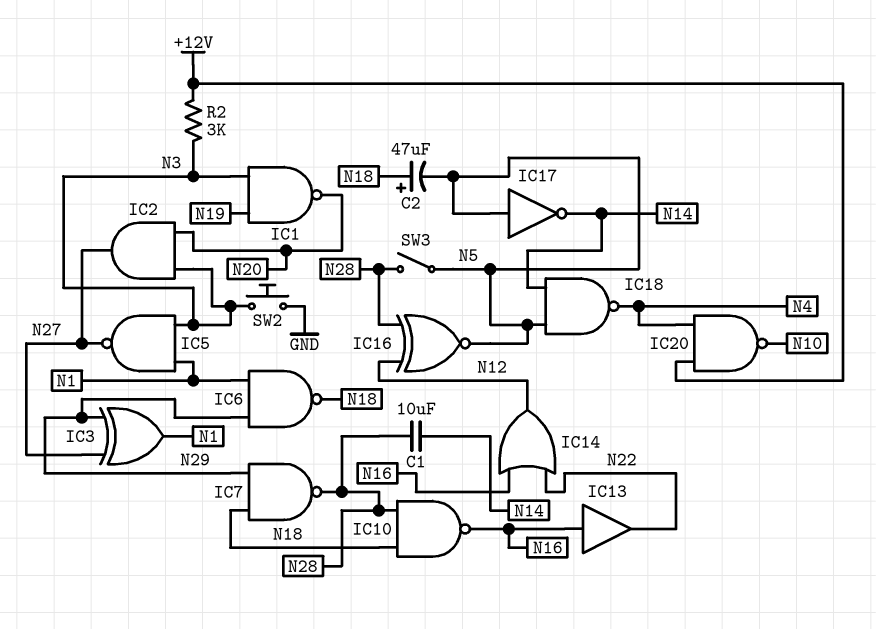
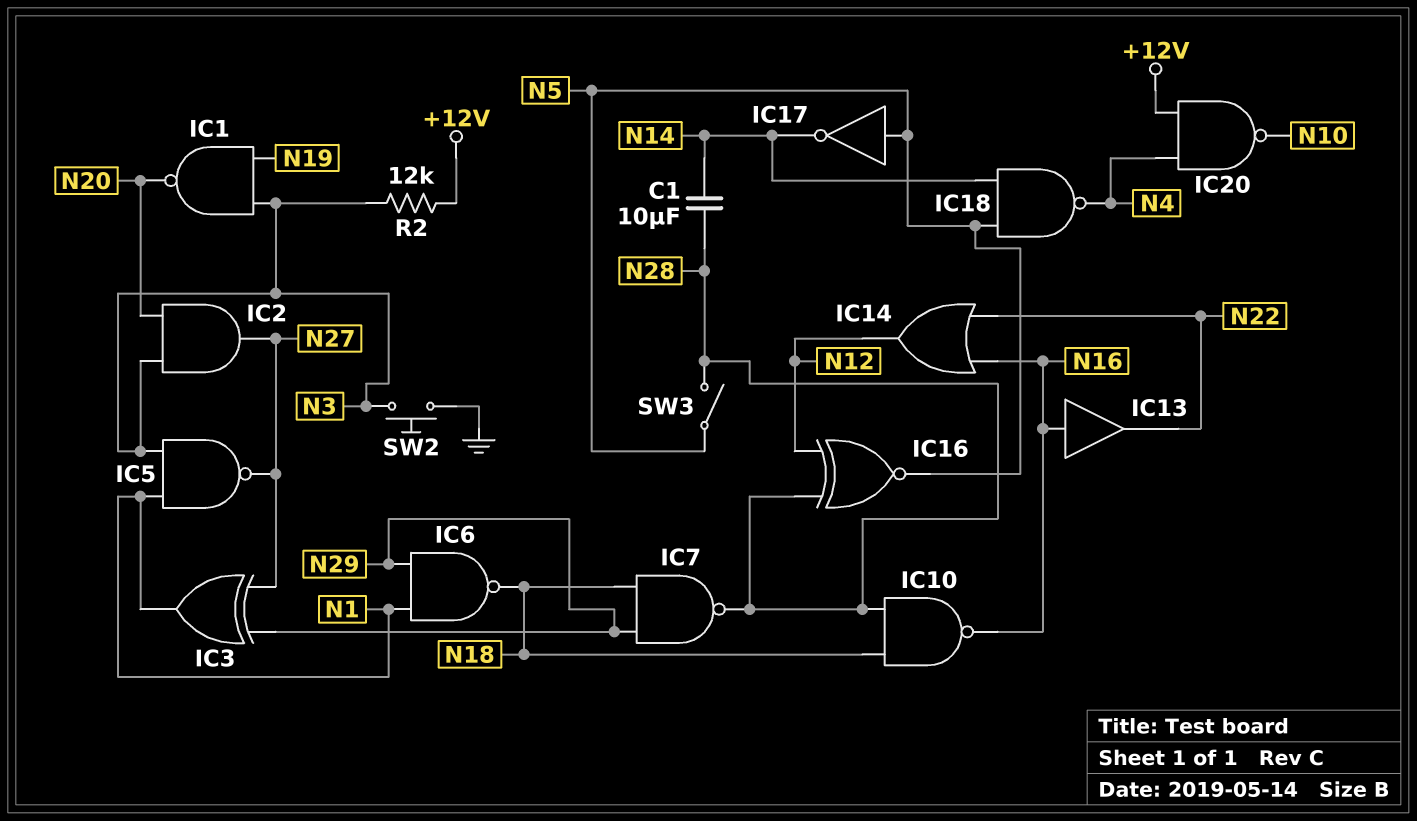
C2: 47uF (plus N18, minus N5) -> none
R2: 3k (+12V, N3) -> 12k (+12V, N3)

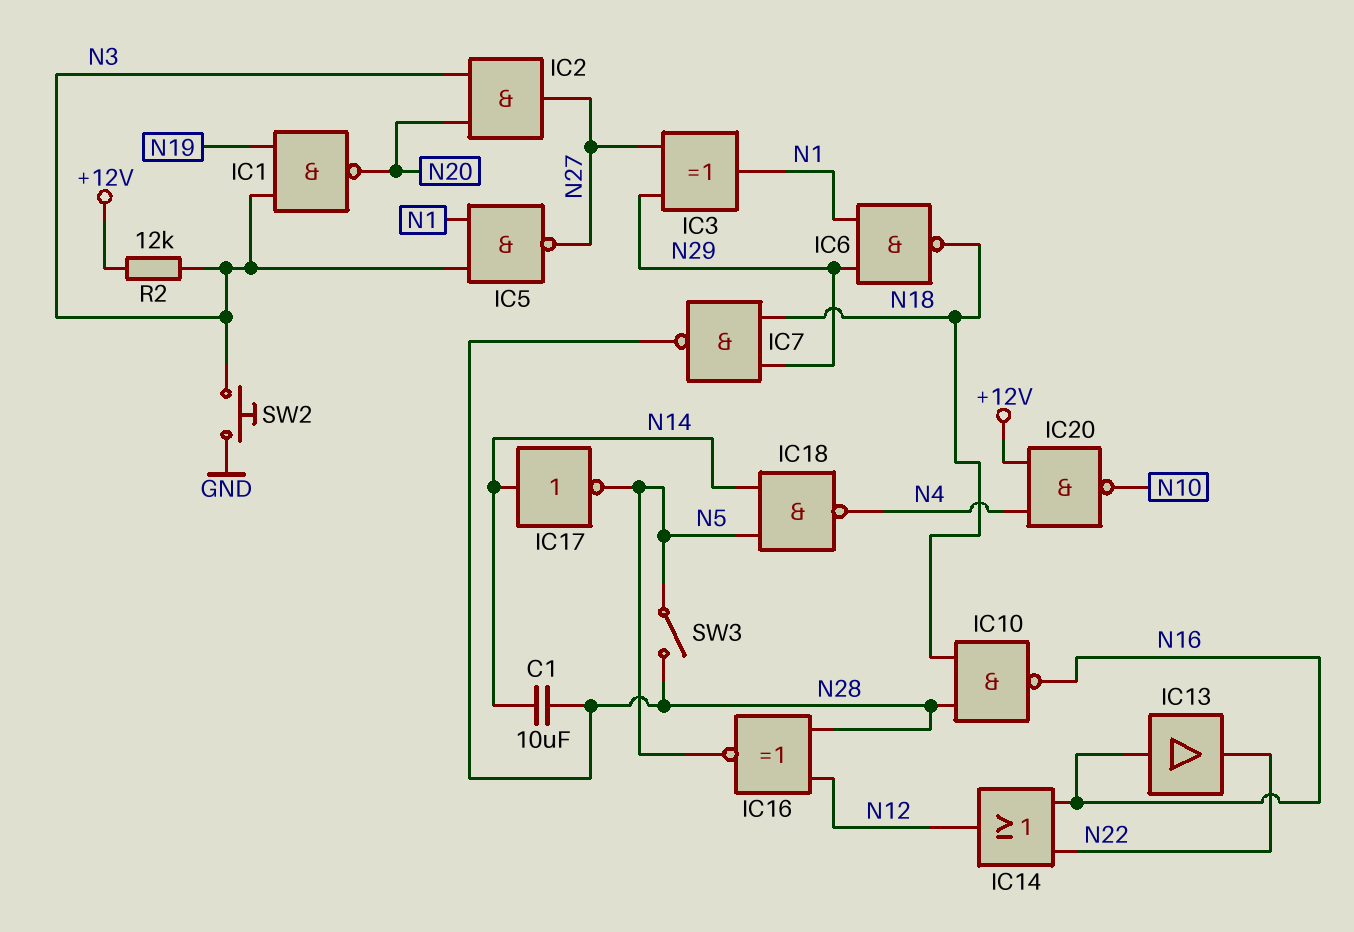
IC17: NOT (in N5, out N14) -> NOT (in N14, out N5)

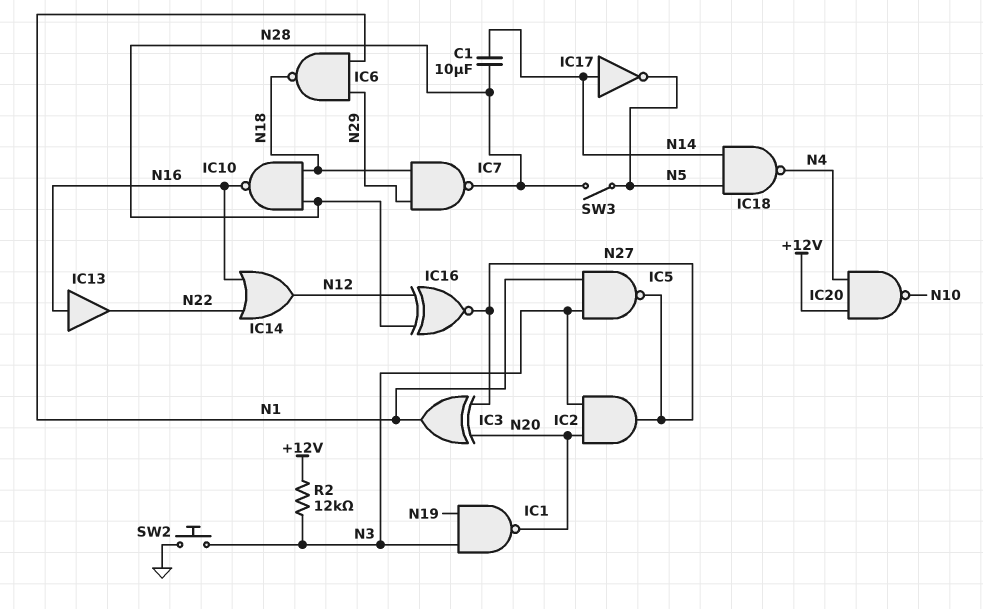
IC3: XOR (in N27, in N29, out N1) -> XOR (in N20, in N27, out N1)
IC16: XNOR (in N12, in N28, out N5) -> XNOR (in N12, in N28, out N27)

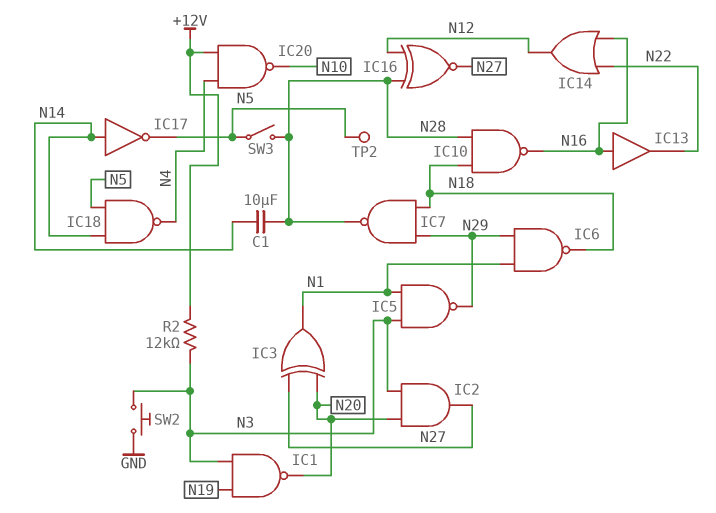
IC5: NAND (in N1, in N3, out N27) -> NAND (in N1, in N3, out N29)
TP2: none -> test point (N5)

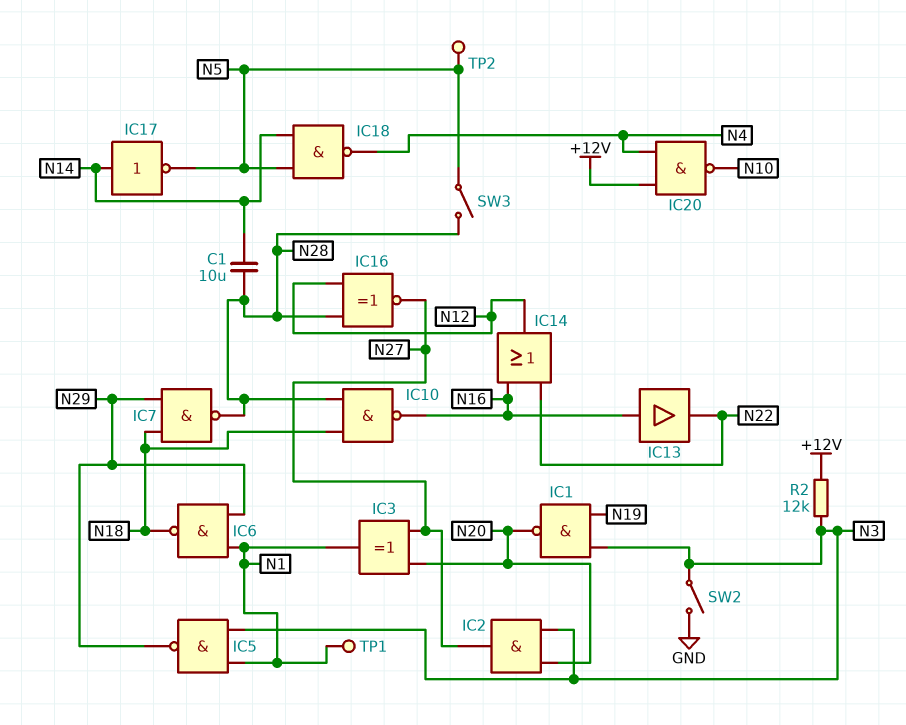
SW2: button (GND, N3) -> switch (GND, N3)
TP1: none -> test point (N1)

